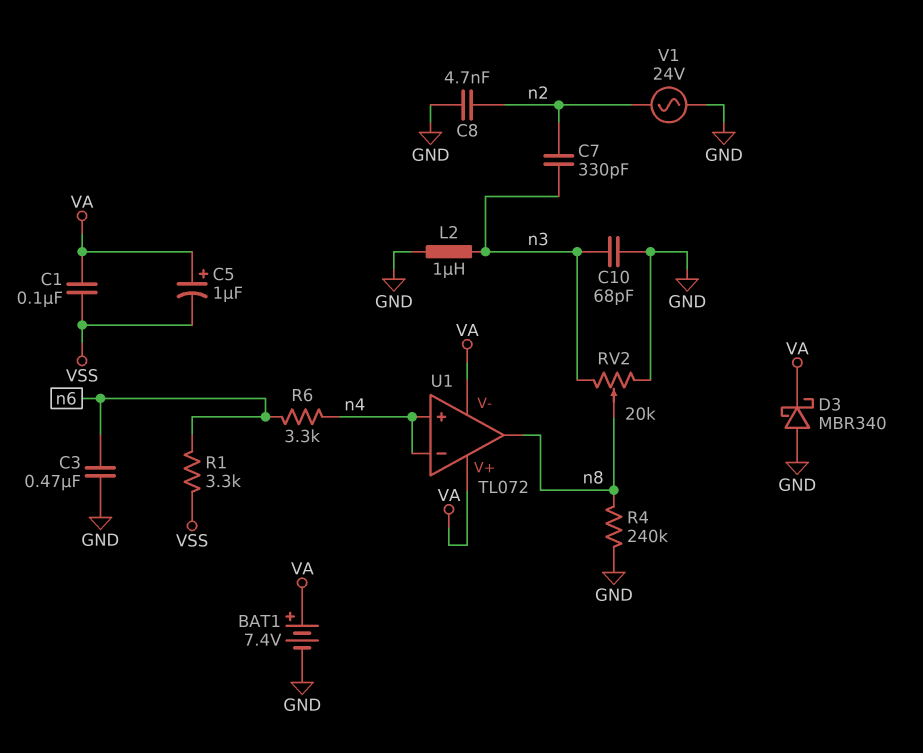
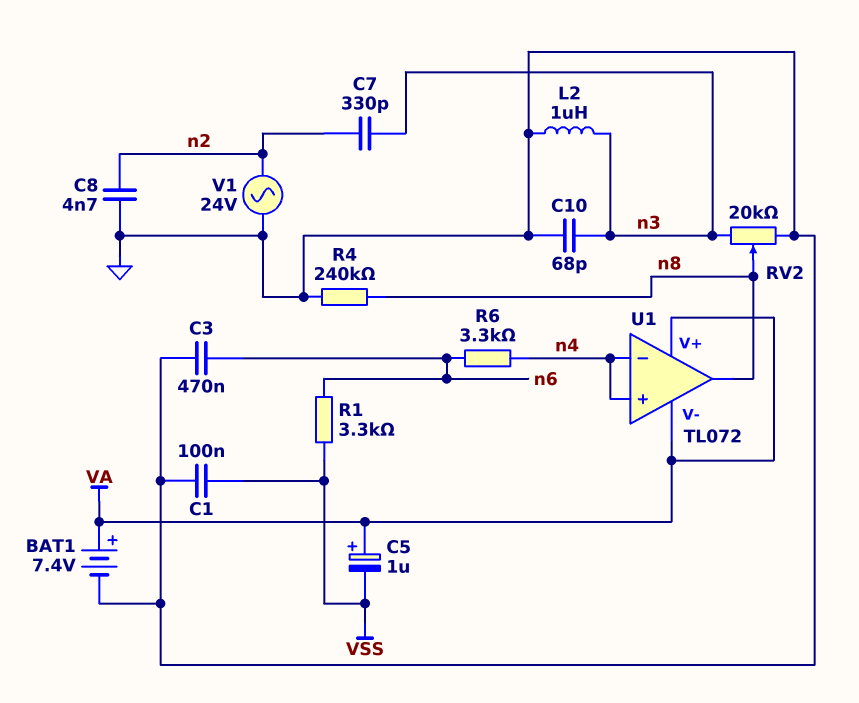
C1: 100nF (VA, VSS) -> 100nF (GND, VSS)
D3: schottky MBR340 (A GND, K VA) -> none

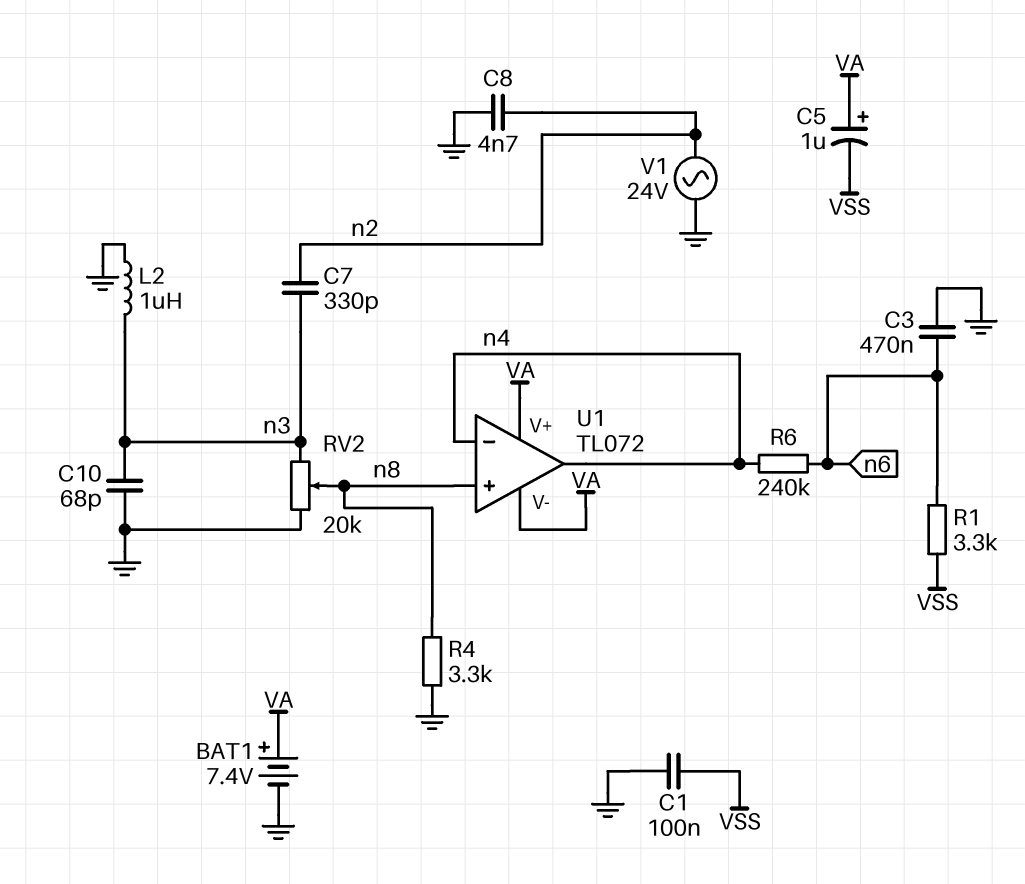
R4: 240k (GND, n8) -> 3.3k (GND, n8)
R6: 3.3k (n4, n6) -> 240k (n4, n6)
U1 pin in+: n4 -> n8
U1 pin out: n8 -> n4

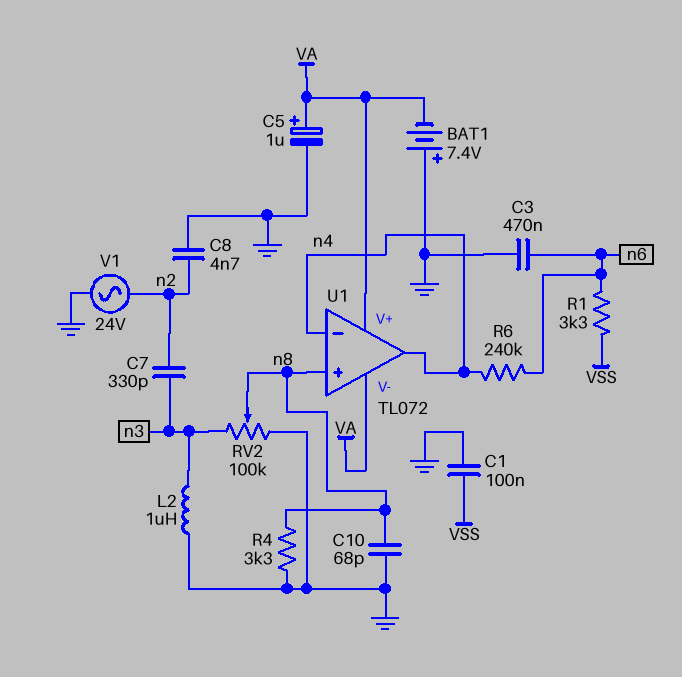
BAT1: 7.4V (plus VA, minus GND) -> 7.4V (plus GND, minus VA)
C5: 1uF (plus VA, minus VSS) -> 1uF (plus VA, minus GND)
C10: 68pF (GND, n3) -> 68pF (GND, n8)
RV2: 20k (GND, n3, wiper n8) -> 100k (GND, n3, wiper n8)

